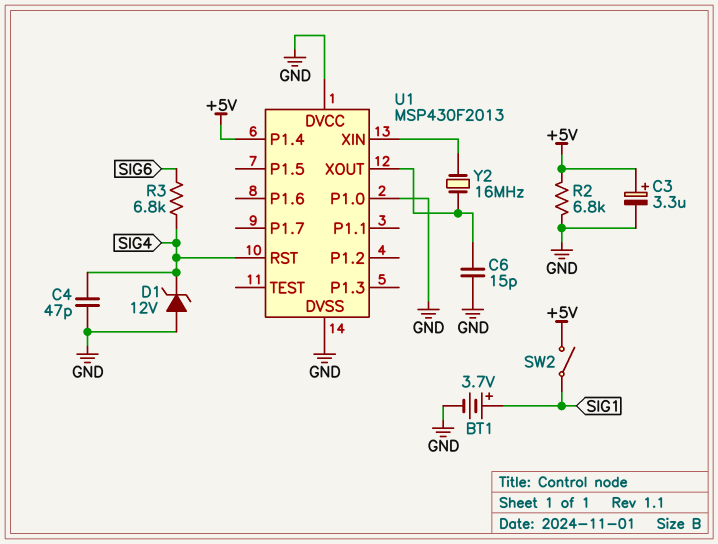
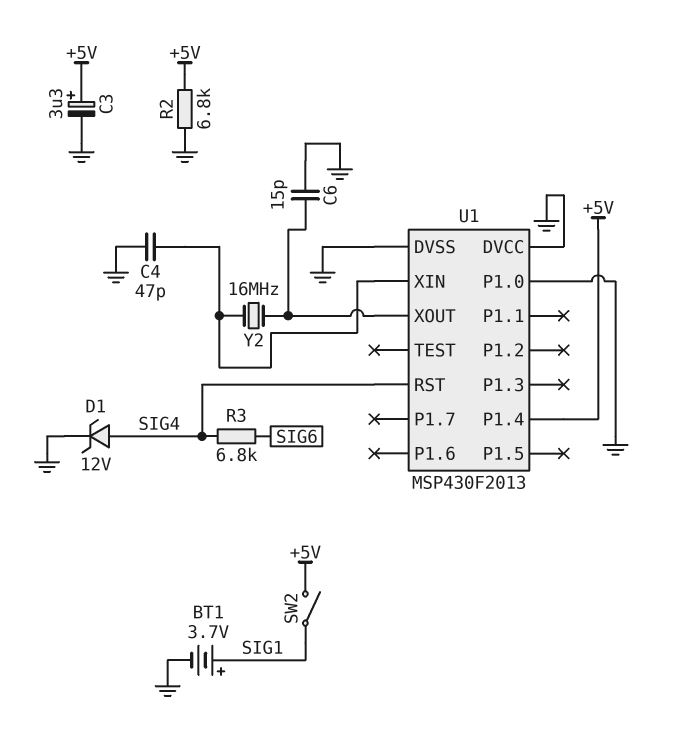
C4: 47pF (GND, SIG4) -> 47pF (GND, U1/XIN)
D1: zener 12V (A GND, K SIG4) -> zener 12V (A SIG4, K GND)

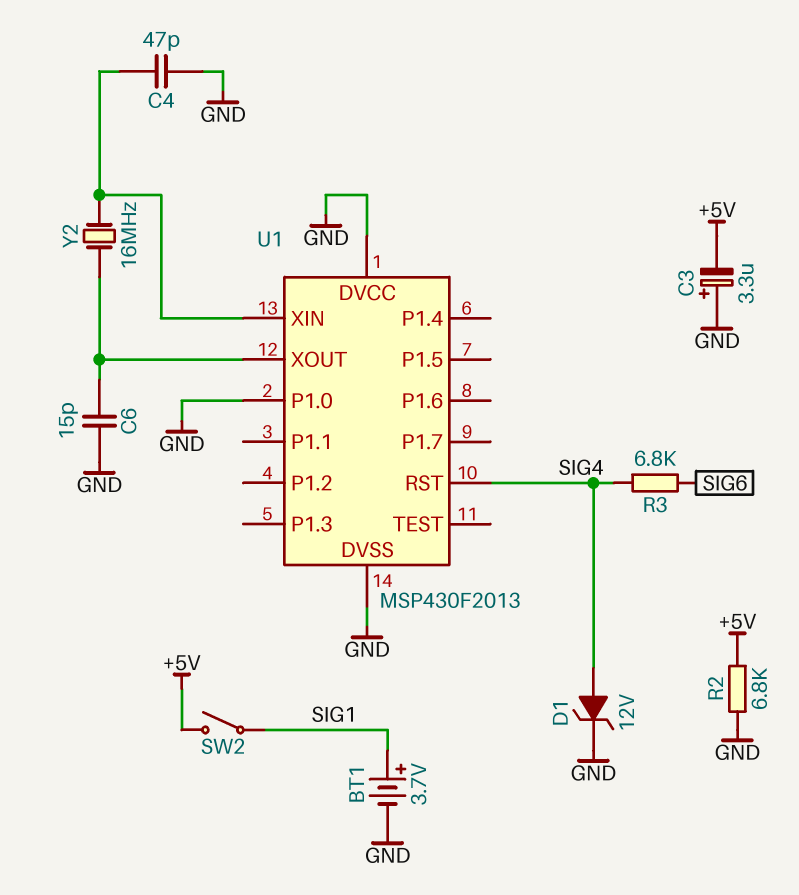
C3: 3.3uF (plus +5V, minus GND) -> 3.3uF (plus GND, minus +5V)
U1 pin P1.4: +5V -> none

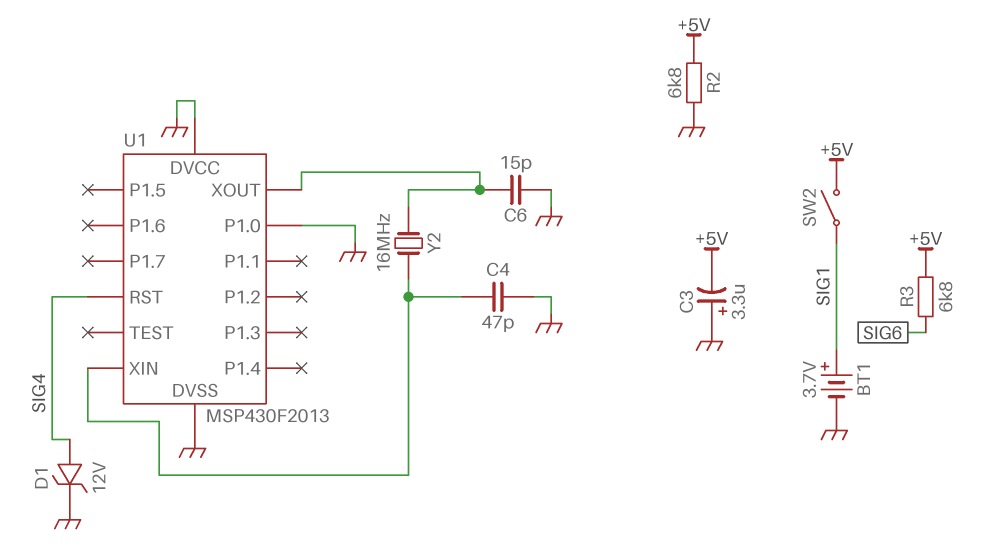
R3: 6.8k (SIG4, SIG6) -> 6.8k (+5V, SIG6)

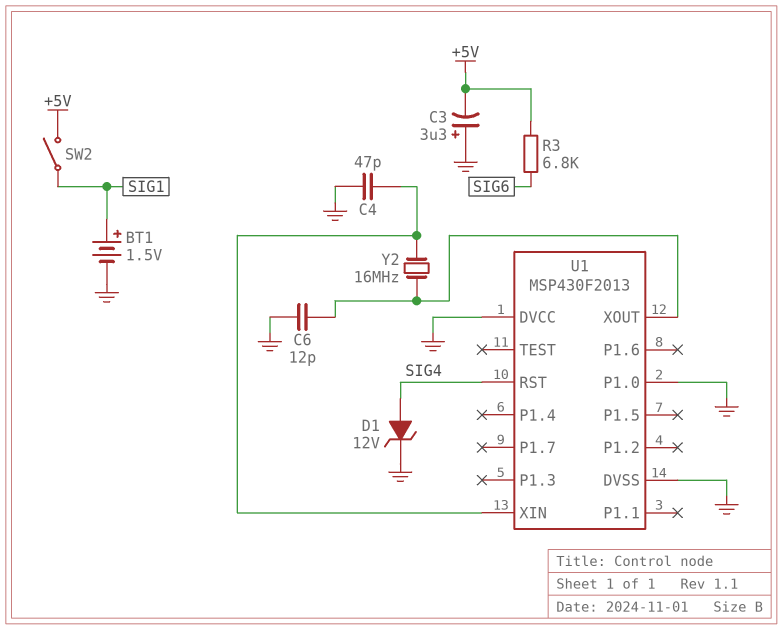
BT1: 3.7V (plus SIG1, minus GND) -> 1.5V (plus SIG1, minus GND)
C6: 15pF (GND, U1/XOUT) -> 12pF (GND, U1/XOUT)
R2: 6.8k (+5V, GND) -> none

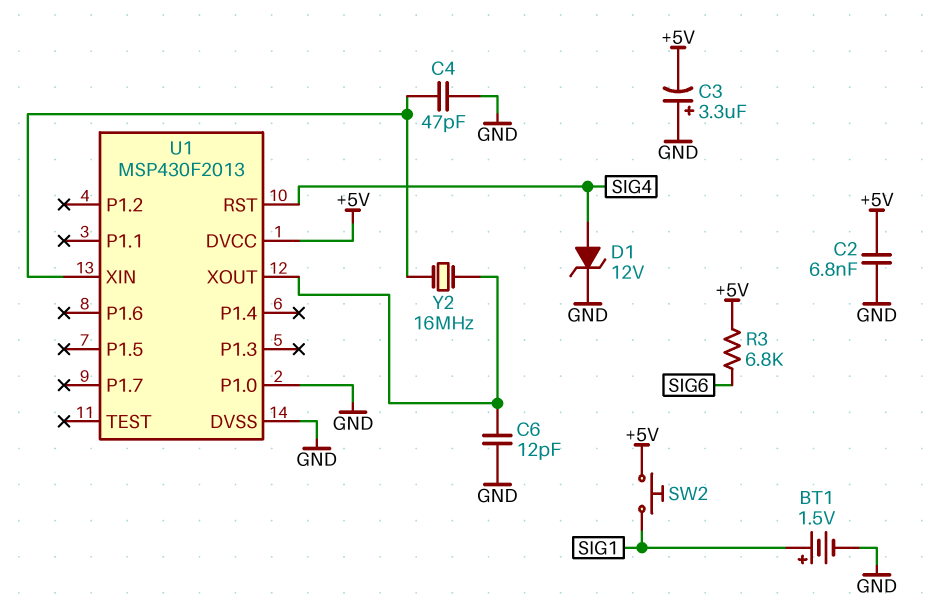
C2: none -> 6.8nF (+5V, GND)
SW2: switch (+5V, SIG1) -> button (+5V, SIG1)
U1 pin DVCC: GND -> +5V

